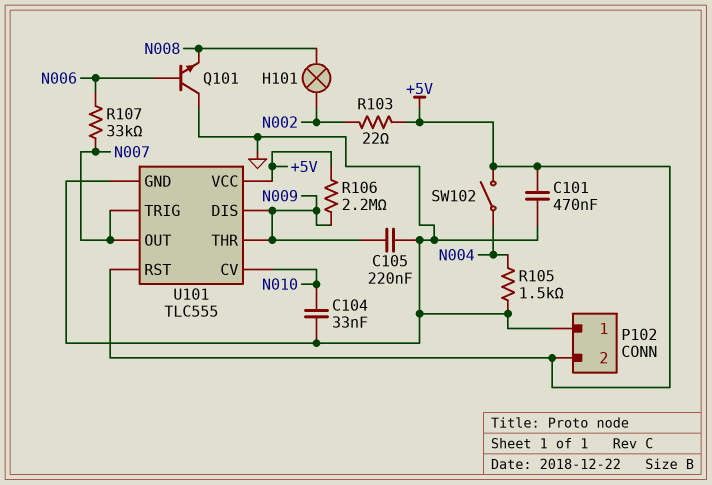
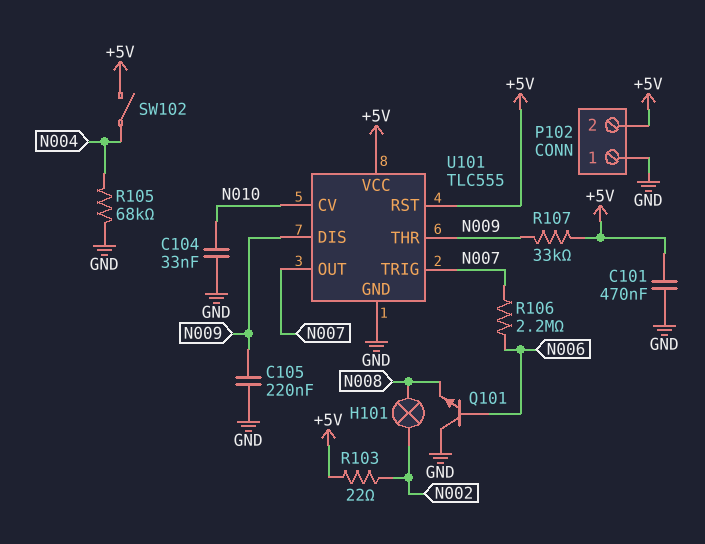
R105: 1.5k (GND, N004) -> 68k (GND, N004)
R106: 2.2M (+5V, N009) -> 2.2M (N006, N007)
R107: 33k (N006, N007) -> 33k (+5V, N009)

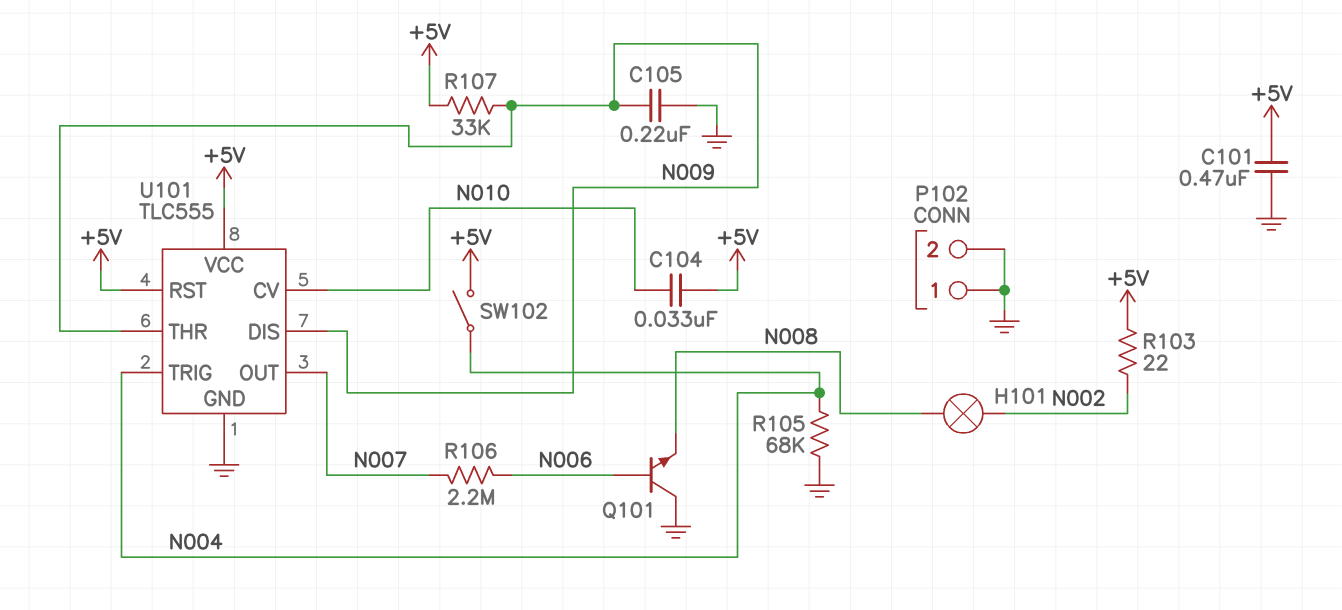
C104: 33nF (GND, N010) -> 33nF (+5V, N010)
P102 pin 2: +5V -> GND
U101 pin TRIG: N007 -> N004

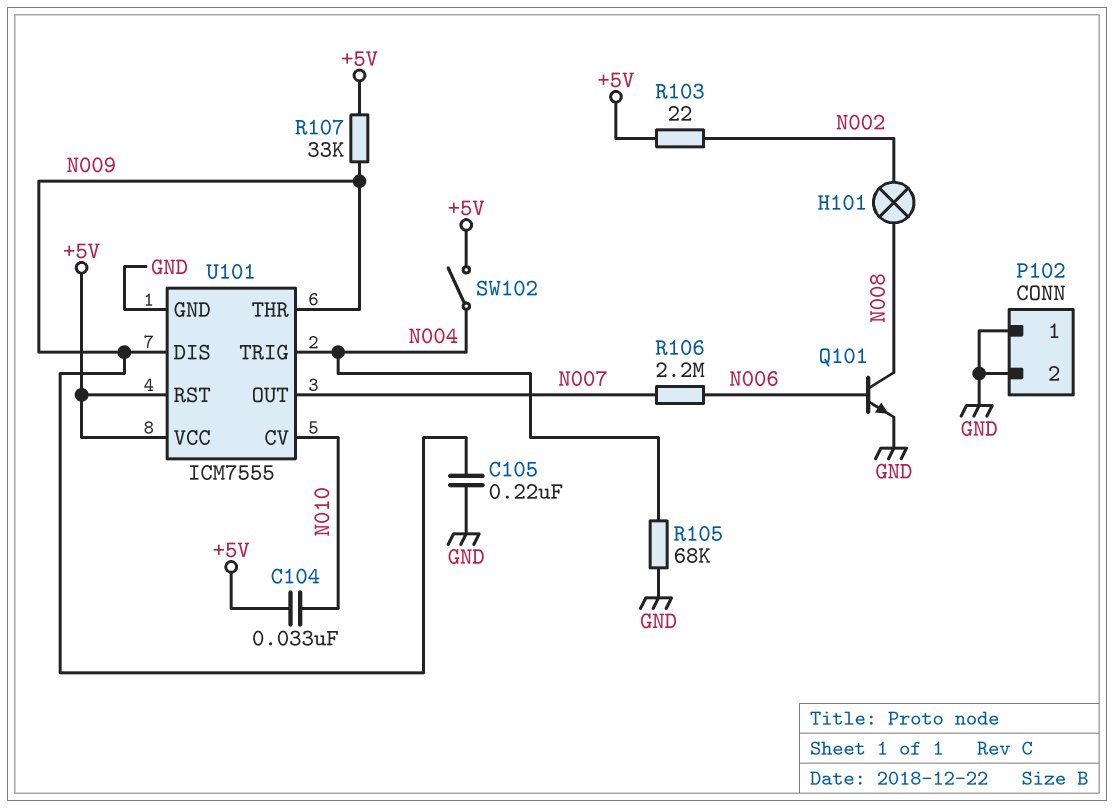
C101: 470nF (+5V, GND) -> none
Q101: NPN (B N006, C GND, E N008) -> NPN (B N006, C N008, E GND)
U101: TLC555 -> ICM7555

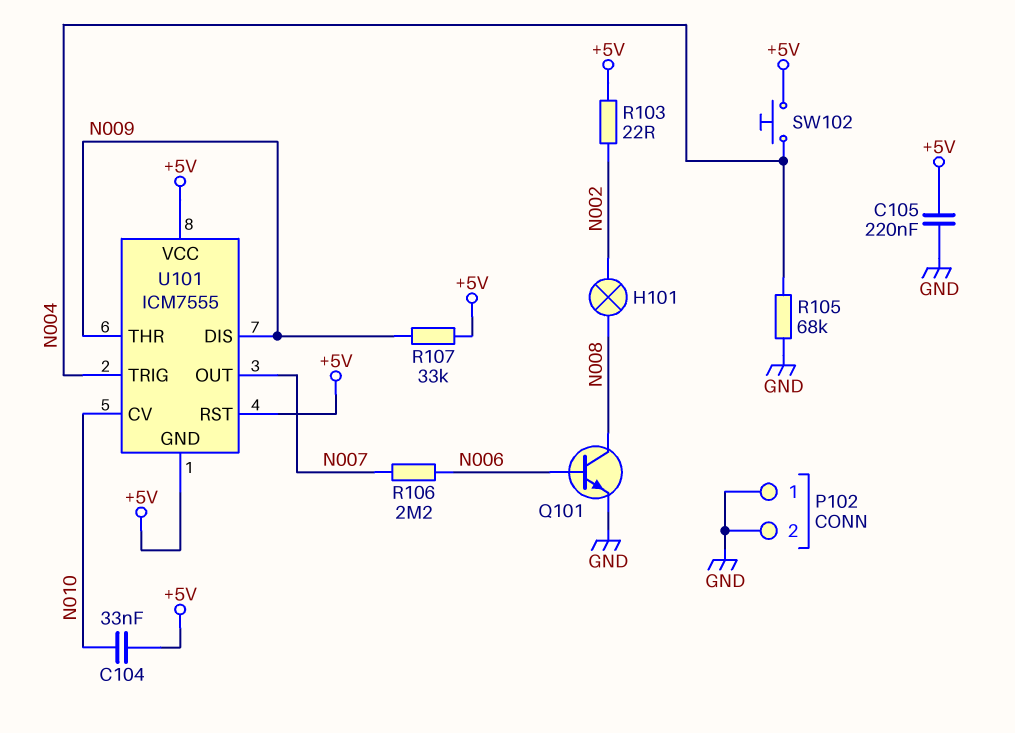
C105: 220nF (GND, N009) -> 220nF (+5V, GND)
SW102: switch (+5V, N004) -> button (+5V, N004)
U101 pin GND: GND -> +5V

